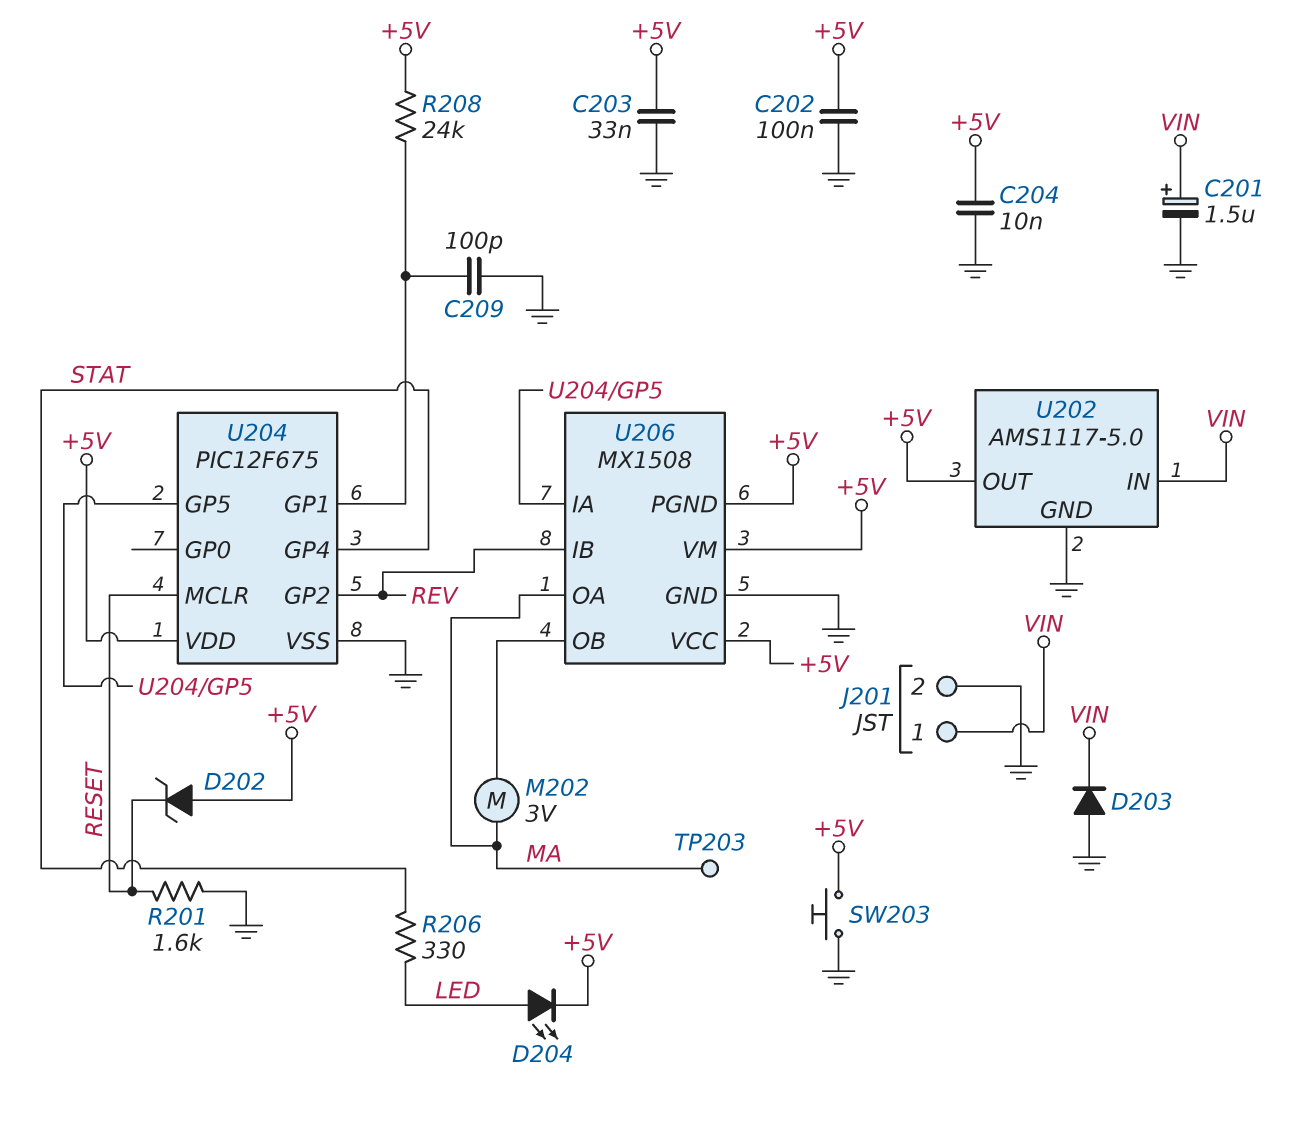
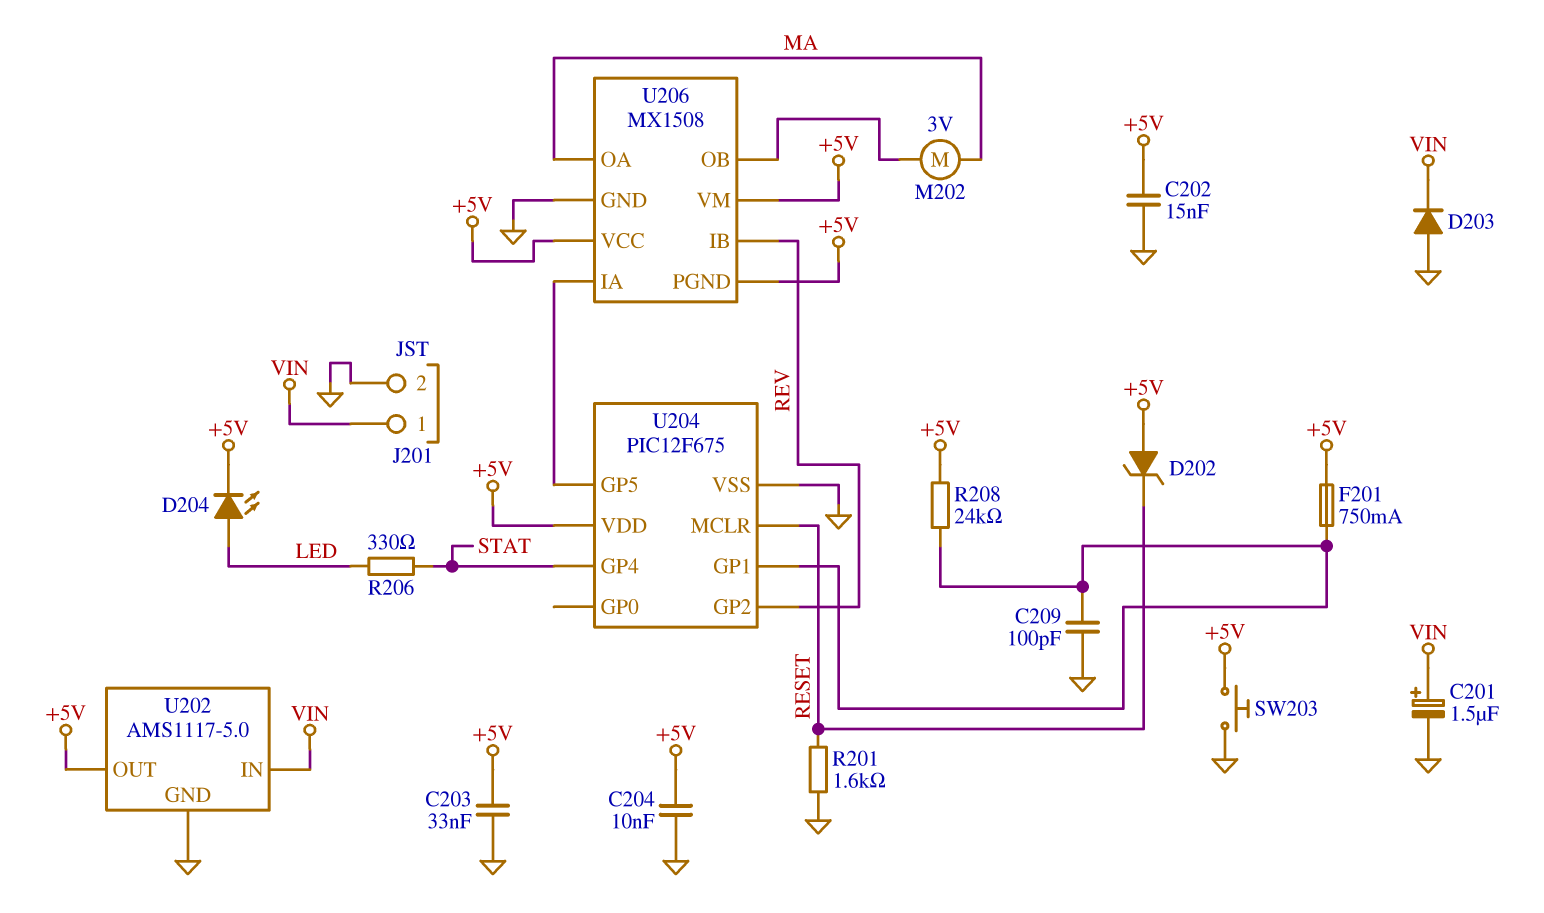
C202: 100nF (+5V, GND) -> 15nF (+5V, GND)
F201: none -> 750mA (+5V, U204/GP1)
TP203: test point (MA) -> none

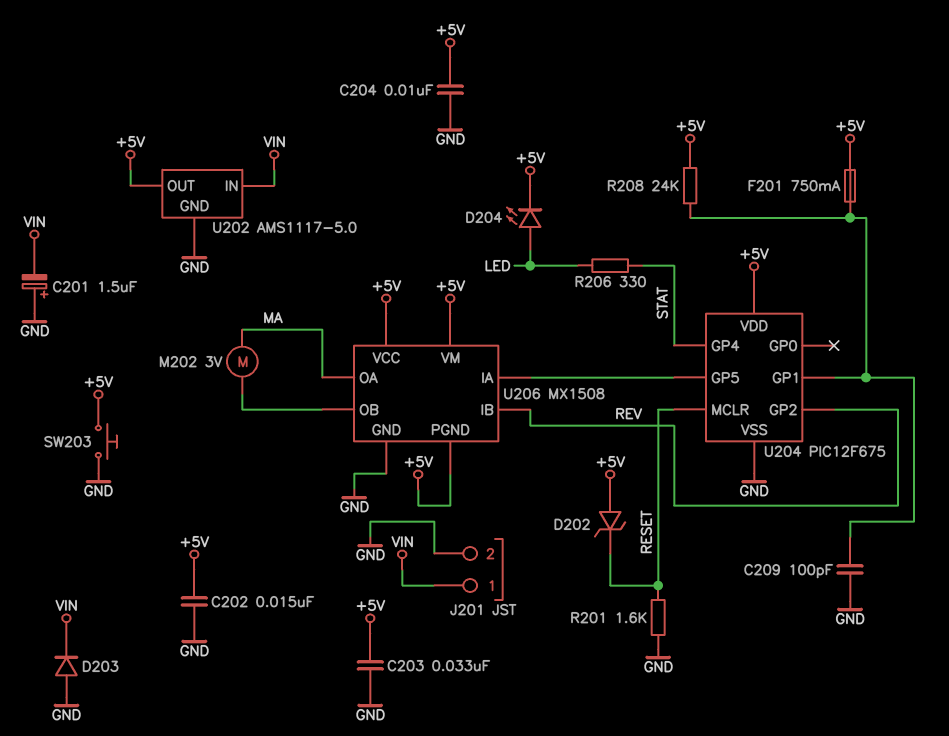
C201: 1.5uF (plus VIN, minus GND) -> 1.5uF (plus GND, minus VIN)

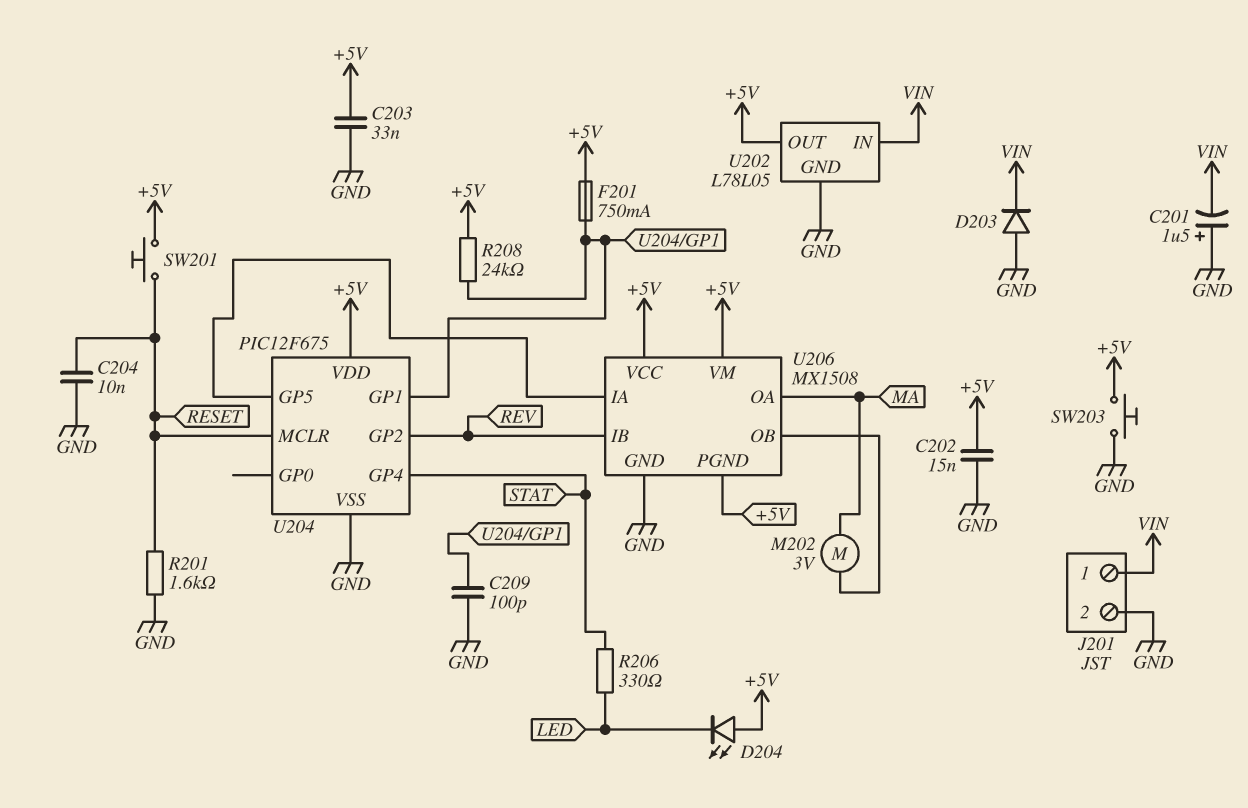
C204: 10nF (+5V, GND) -> 10nF (GND, RESET)
D202: zener (A +5V, K RESET) -> none
D204: LED (A LED, K +5V) -> LED (A +5V, K LED)
SW201: none -> button (+5V, RESET)
U202: AMS1117-5.0 -> L78L05

